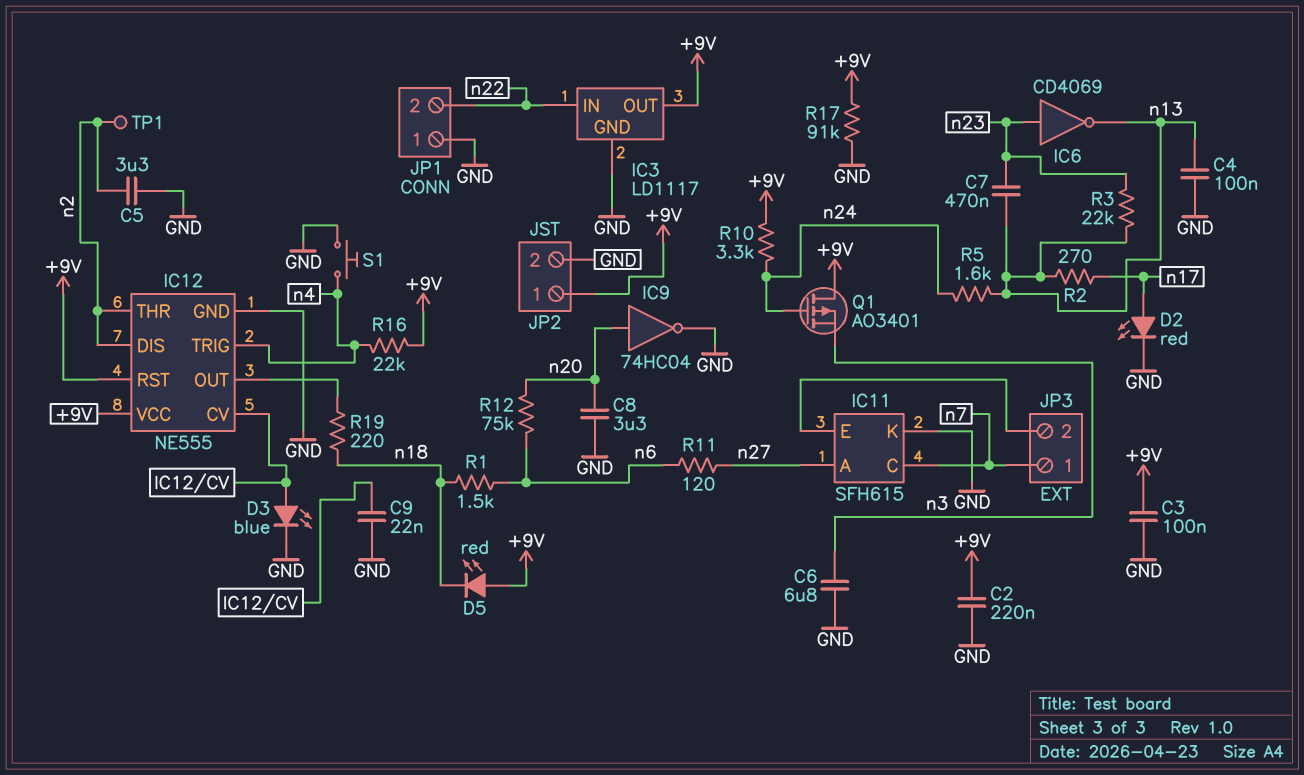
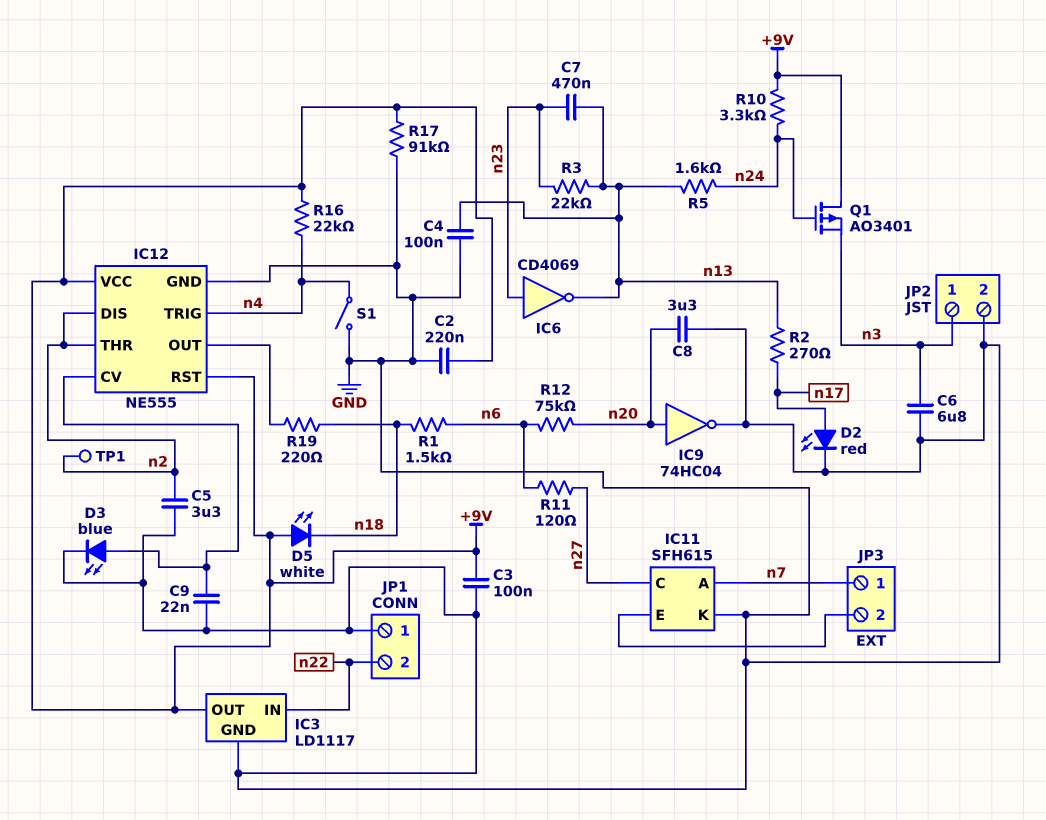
D5: LED red (A +9V, K n18) -> LED white (A +9V, K n18)
IC11 pin A: n27 -> n7
IC11 pin C: n7 -> n27
JP2 pin 1: +9V -> n3
S1: button (GND, n4) -> switch (GND, n4)

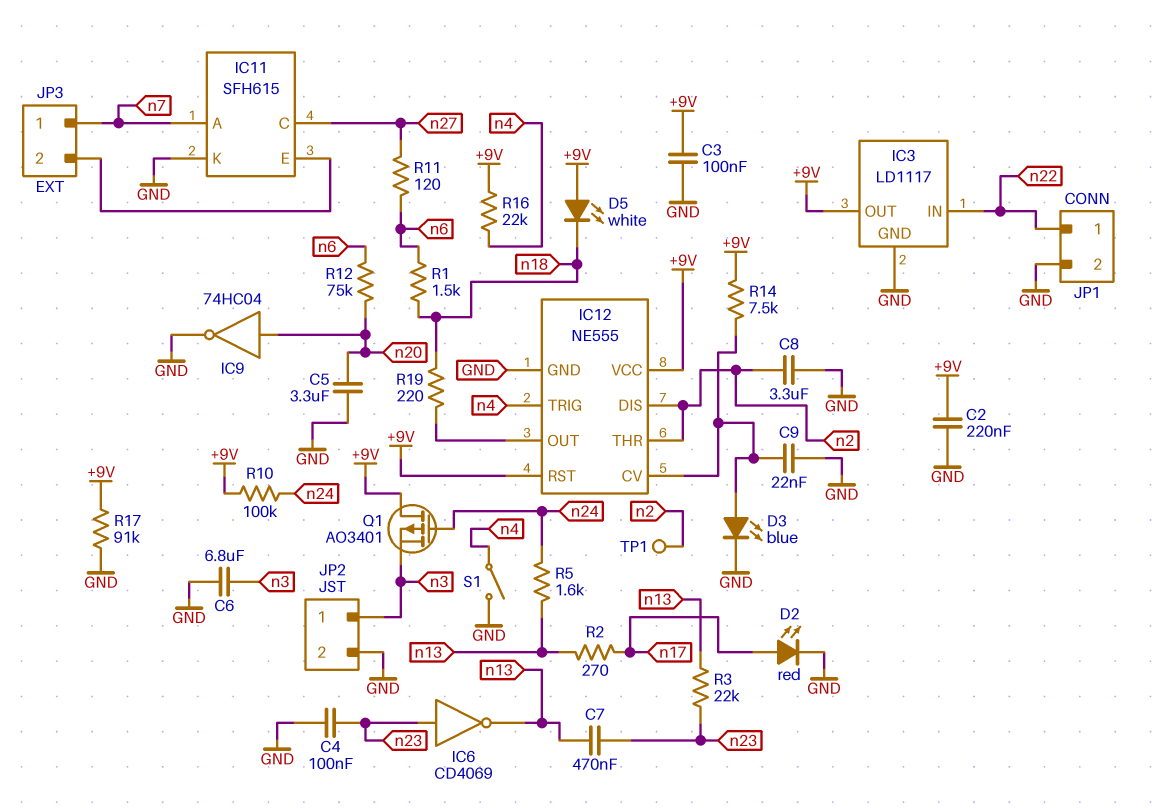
C4: 100nF (GND, n13) -> 100nF (GND, n23)
C5: 3.3uF (GND, n2) -> 3.3uF (GND, n20)
C8: 3.3uF (GND, n20) -> 3.3uF (GND, n2)
JP1 pin 1: GND -> n22
JP1 pin 2: n22 -> GND
R10: 3.3k (+9V, n24) -> 100k (+9V, n24)
R14: none -> 7.5k (+9V, IC12/CV)

